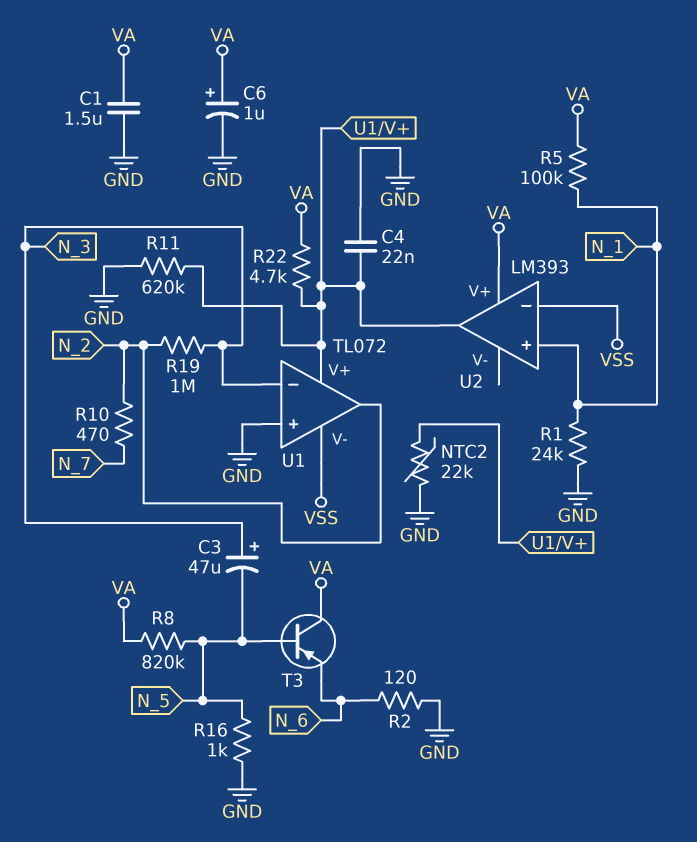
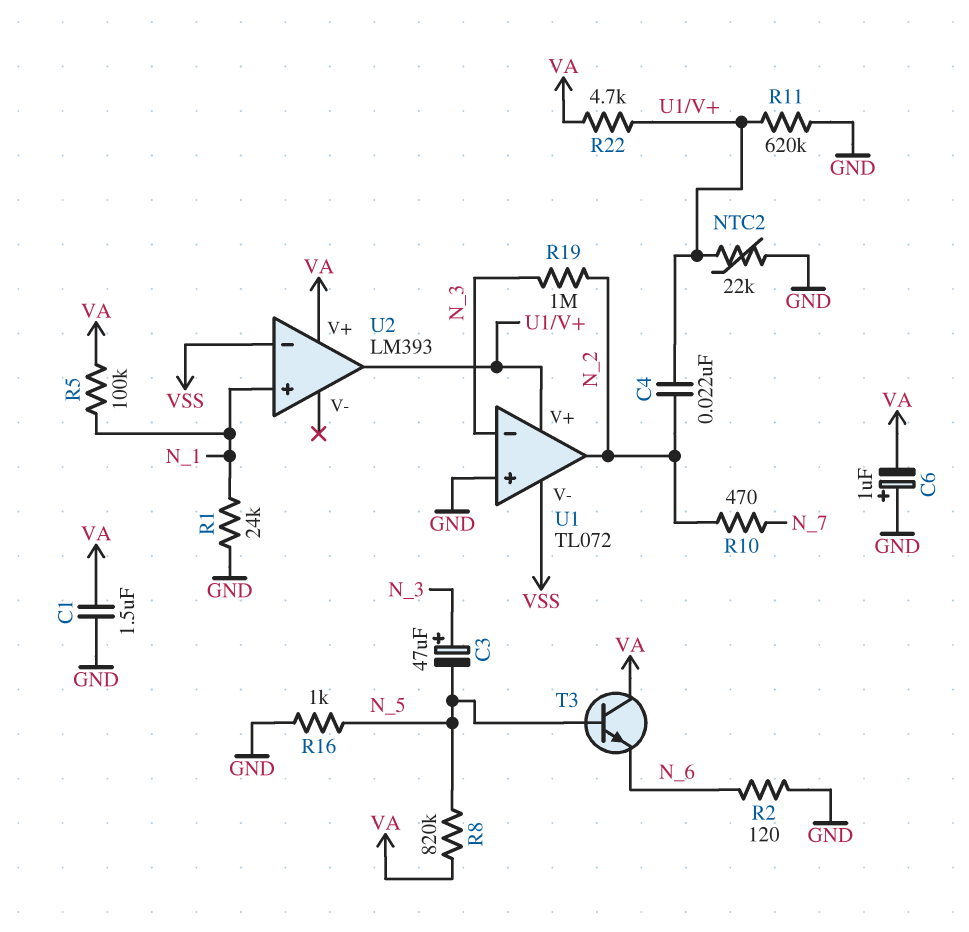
C4: 22nF (GND, U1/V+) -> 22nF (N_2, U1/V+)
C6: 1uF (plus VA, minus GND) -> 1uF (plus GND, minus VA)
T3: PNP (B N_5, C VA, E N_6) -> NPN (B N_5, C VA, E N_6)

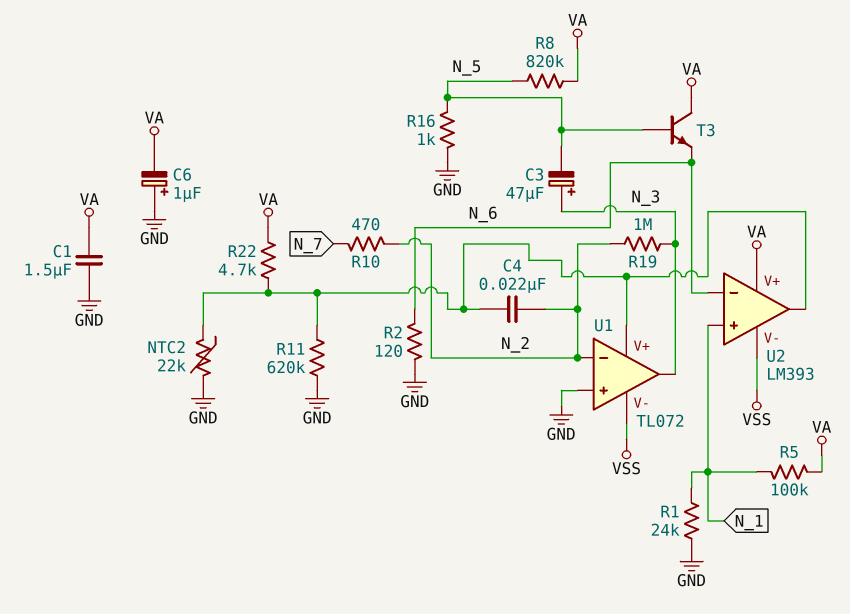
U1 pin in-: N_3 -> N_2
U1 pin out: N_2 -> N_3
U2 pin V-: none -> VSS
U2 pin in-: VSS -> N_6

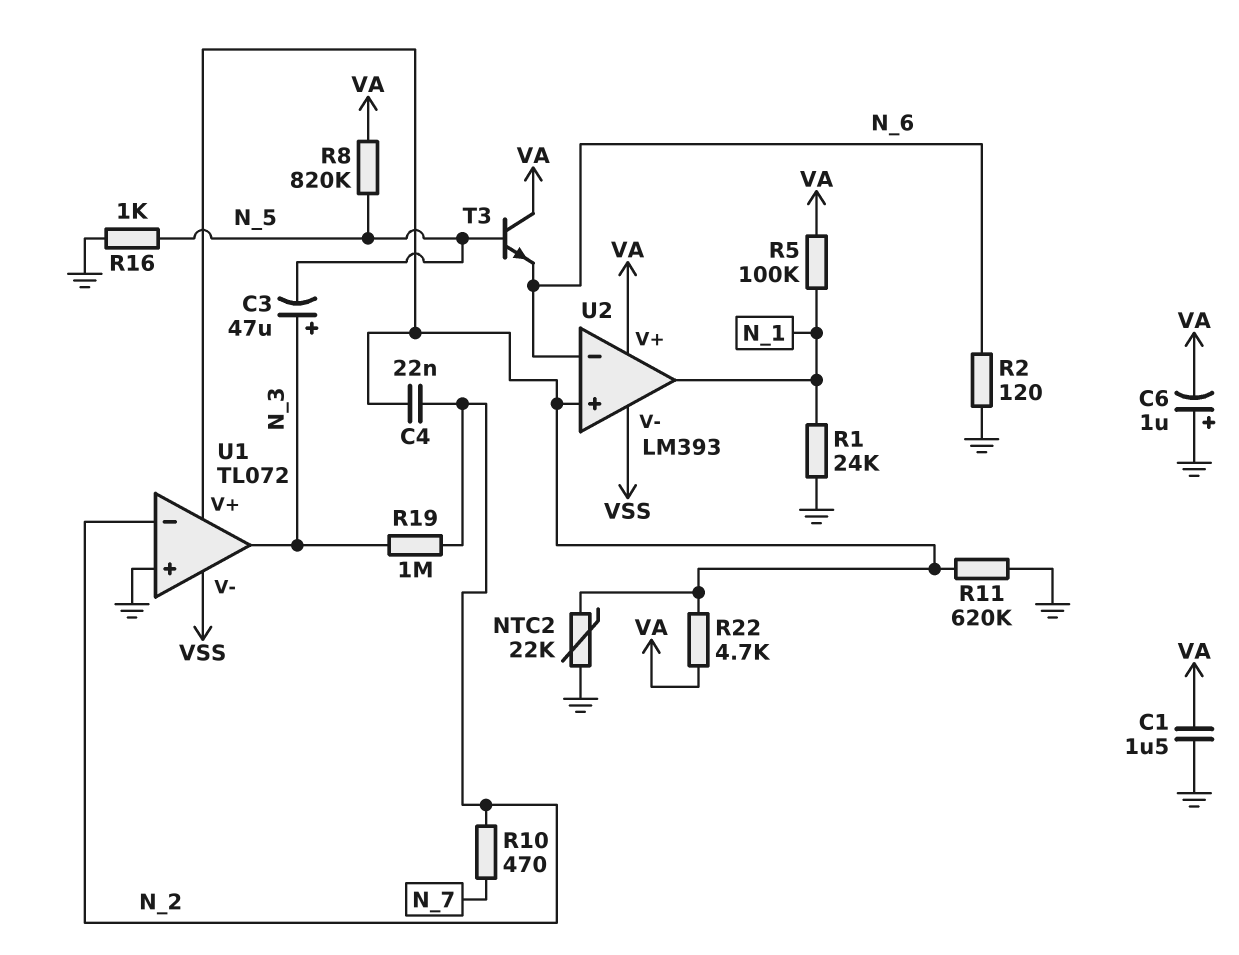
U2 pin in+: N_1 -> U1/V+
U2 pin out: U1/V+ -> N_1

